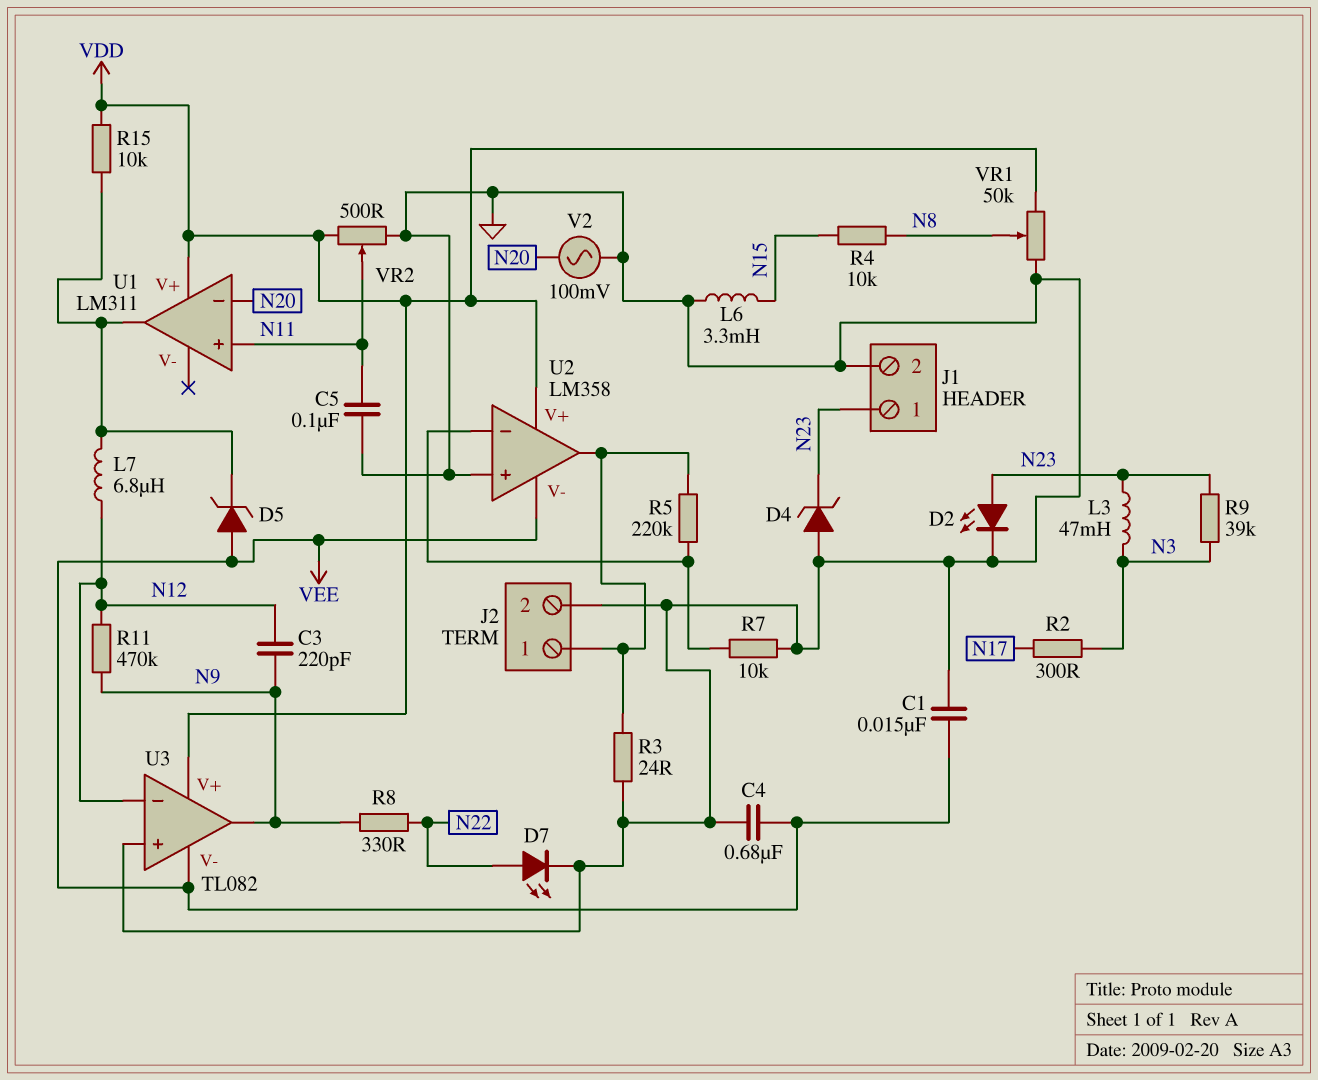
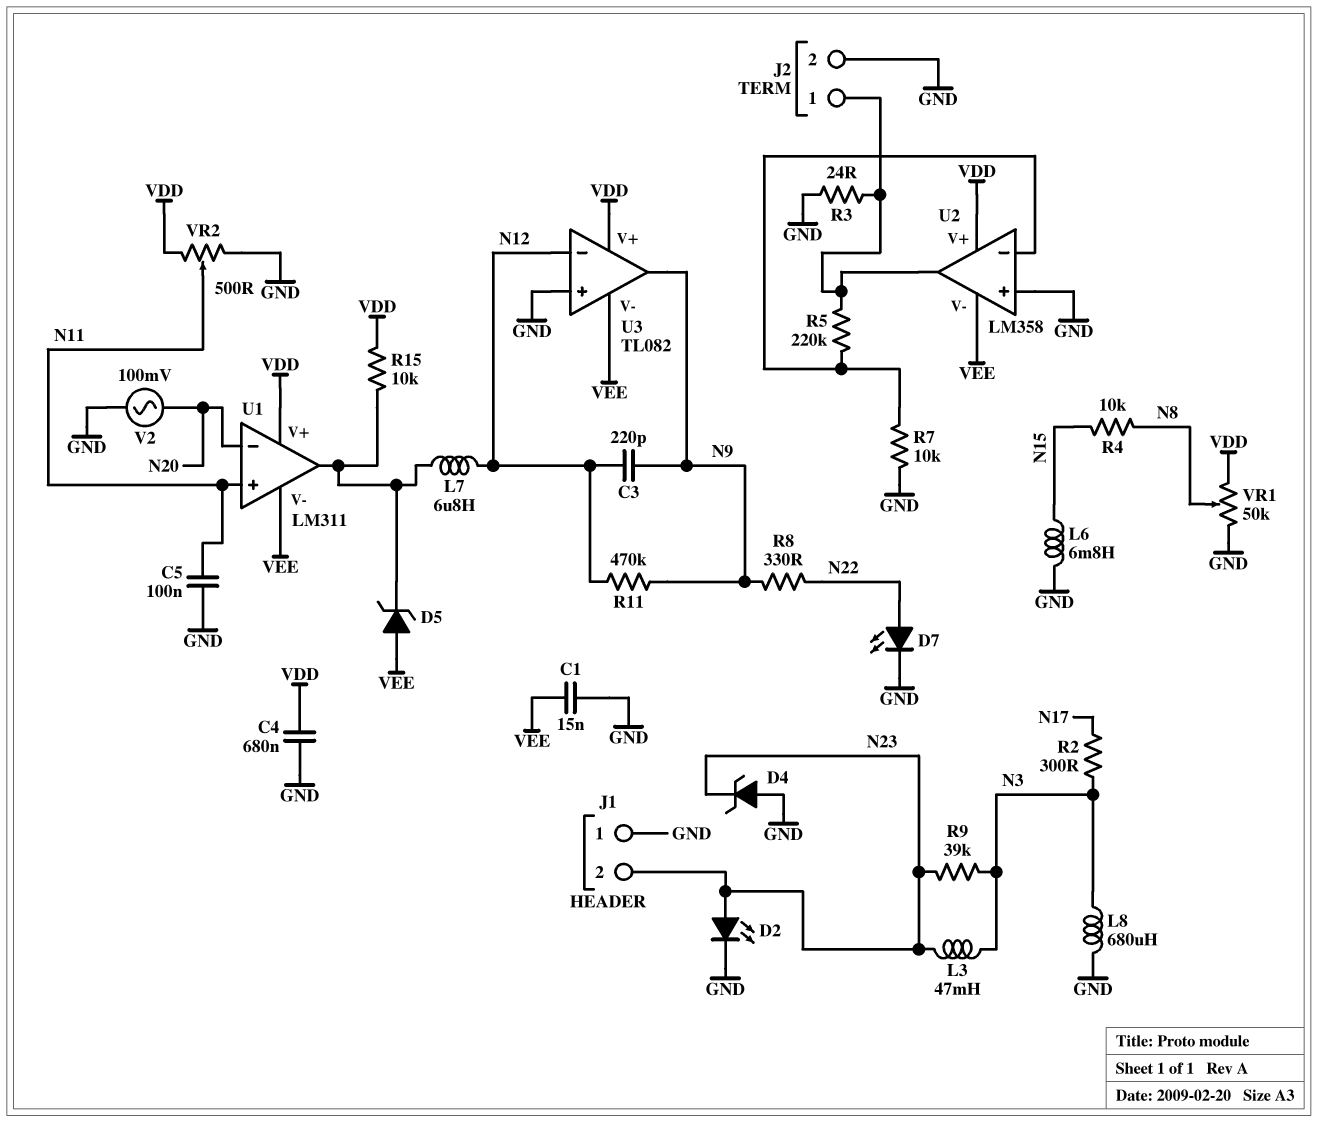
C4: 680nF (GND, VEE) -> 680nF (GND, VDD)
J1 pin 1: N23 -> GND
J1 pin 2: GND -> N23
L6: 3.3mH (GND, N15) -> 6.8mH (GND, N15)
L8: none -> 680uH (GND, N3)
U1 pin V-: none -> VEE

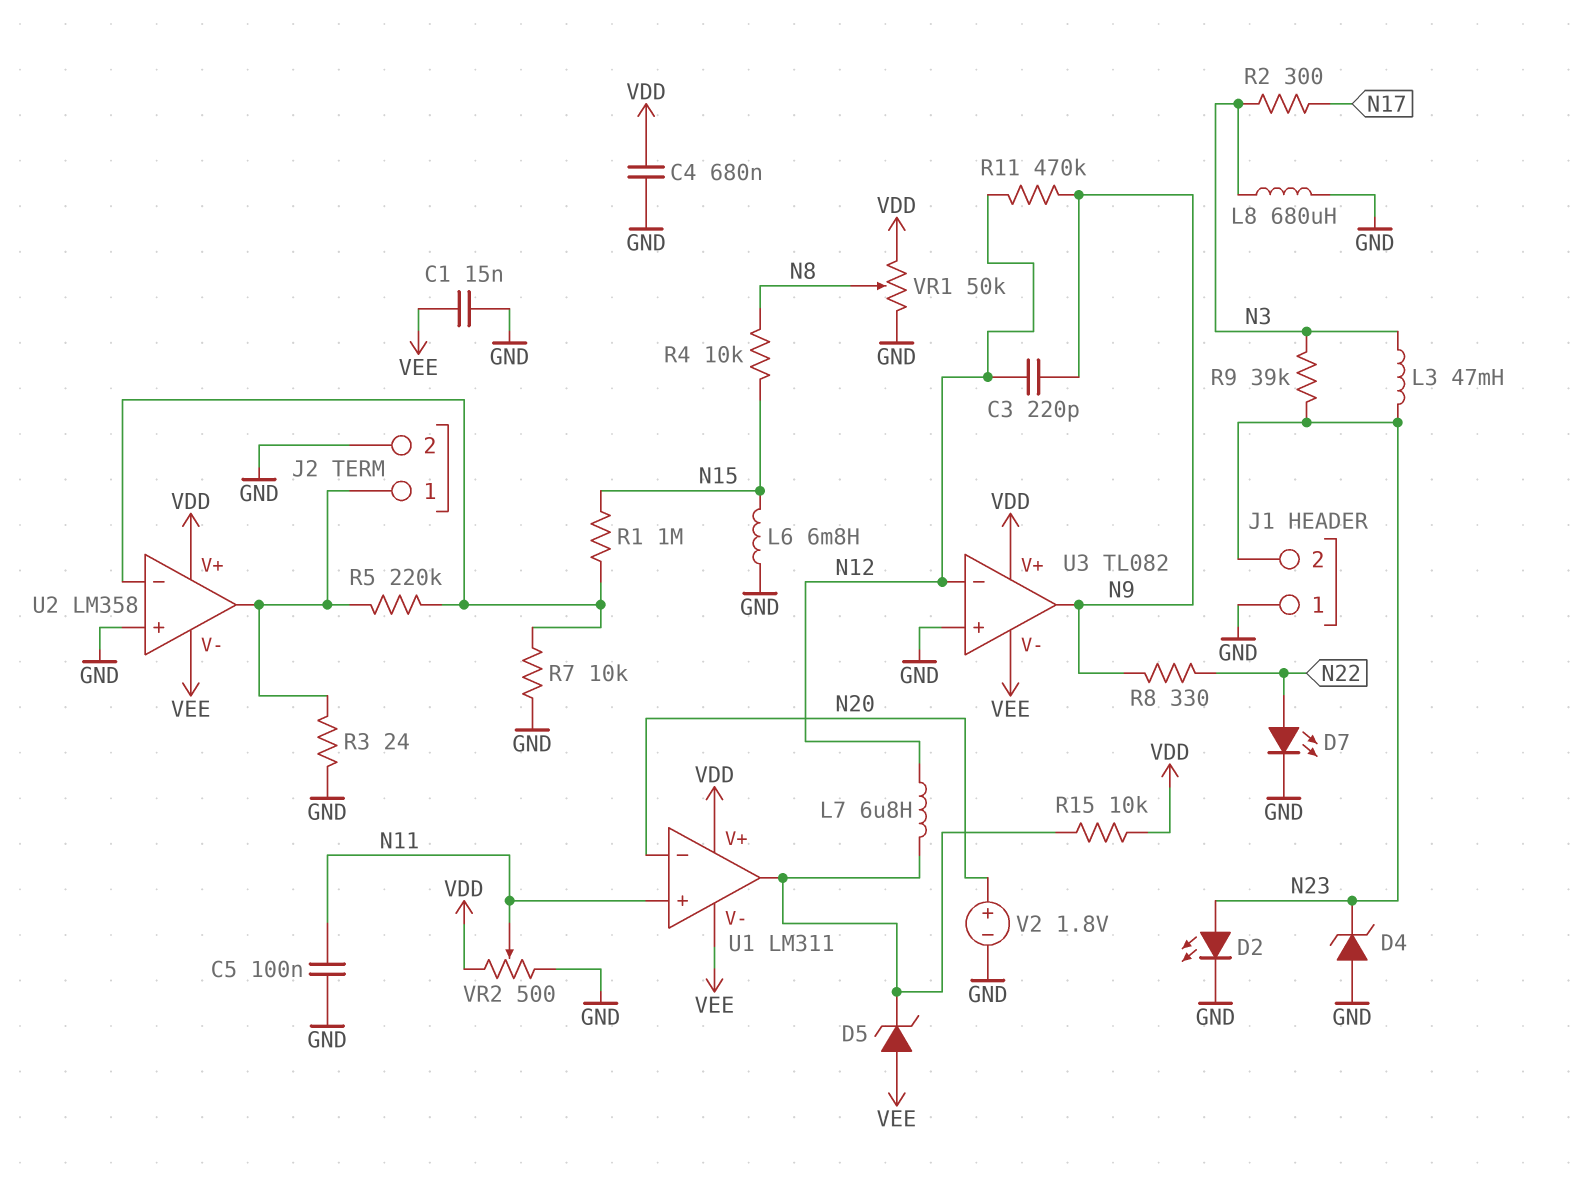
R1: none -> 1M (N15, U2/in-)
V2: AC 100mV (GND, N20) -> 1.8V (plus N20, minus GND)

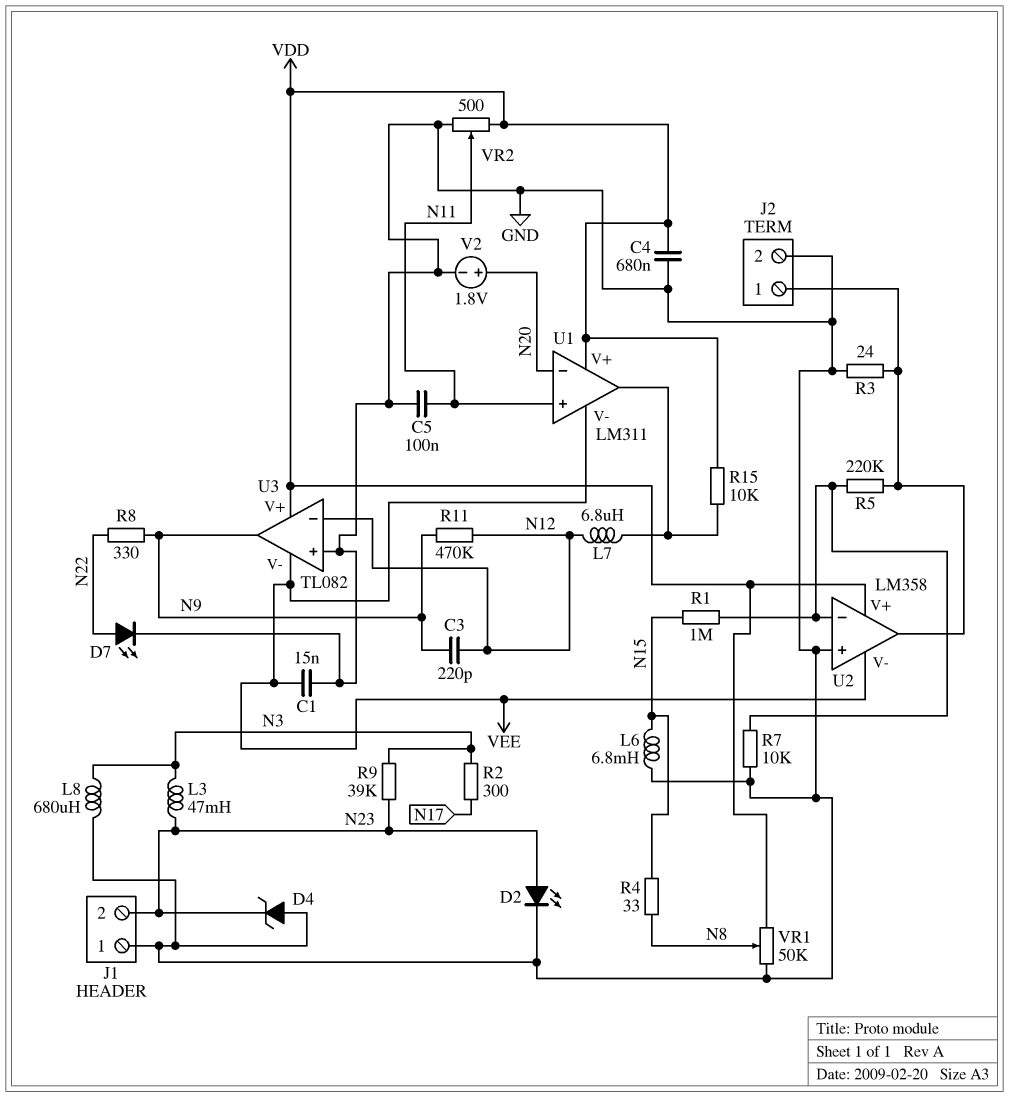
D5: zener (A VEE, K U1/out) -> none
R4: 10k (N8, N15) -> 33 (N8, N15)

